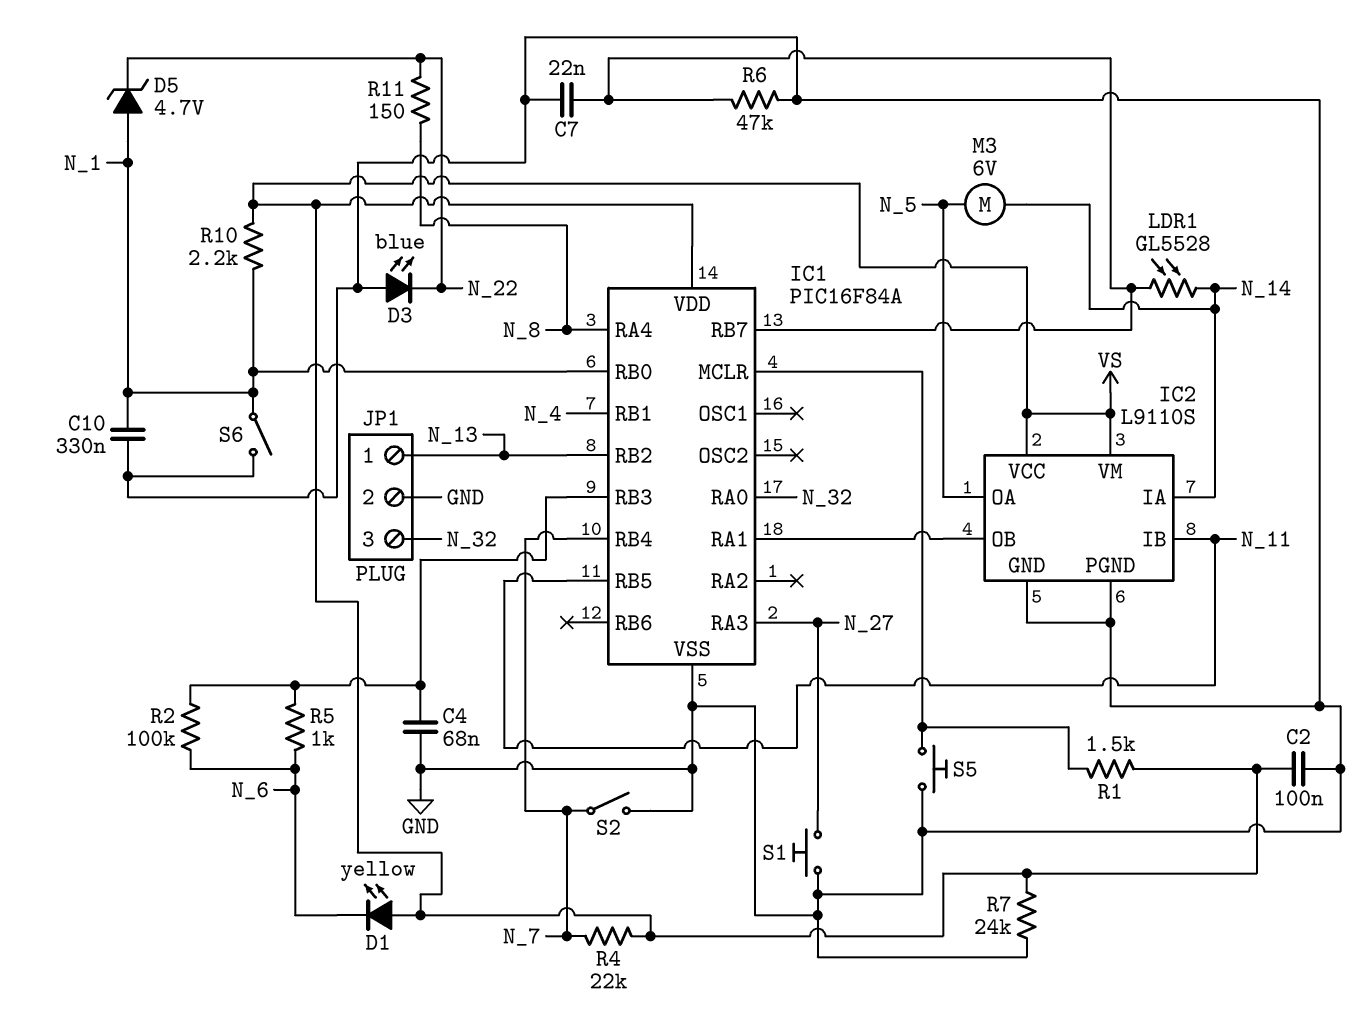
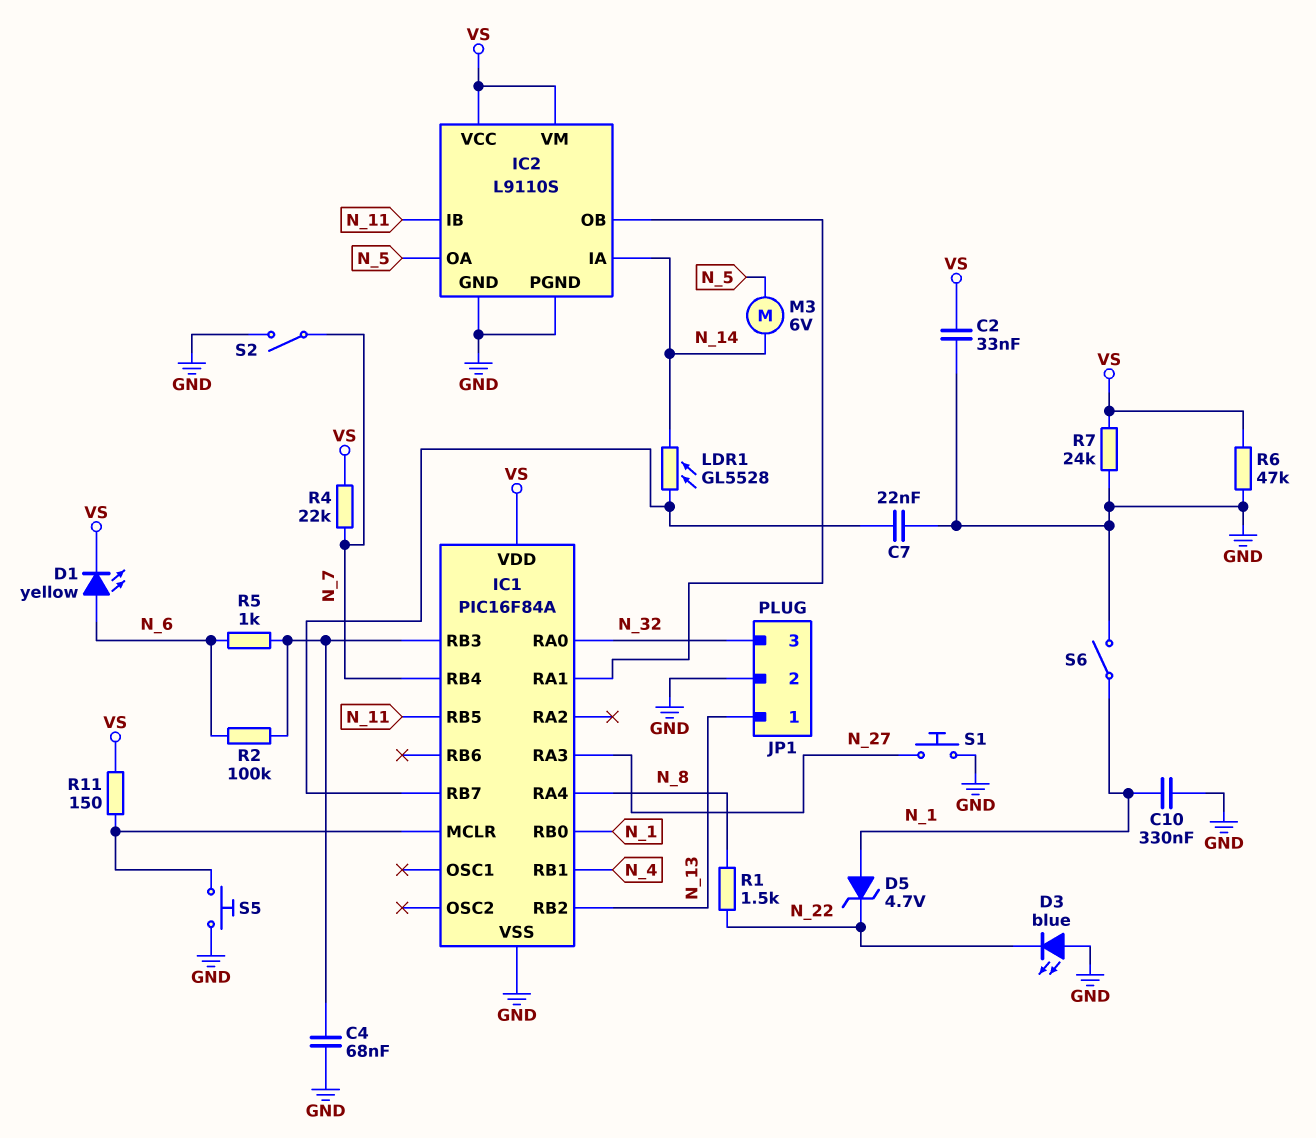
C2: 100nF (GND, VS) -> 33nF (GND, VS)
D1: LED yellow (A VS, K N_6) -> LED yellow (A N_6, K VS)
R1: 1.5k (IC1/MCLR, VS) -> 1.5k (N_8, N_22)
R6: 47k (GND, IC1/RB7) -> 47k (GND, VS)
R10: 2.2k (N_1, VS) -> none
R11: 150 (N_8, N_22) -> 150 (IC1/MCLR, VS)

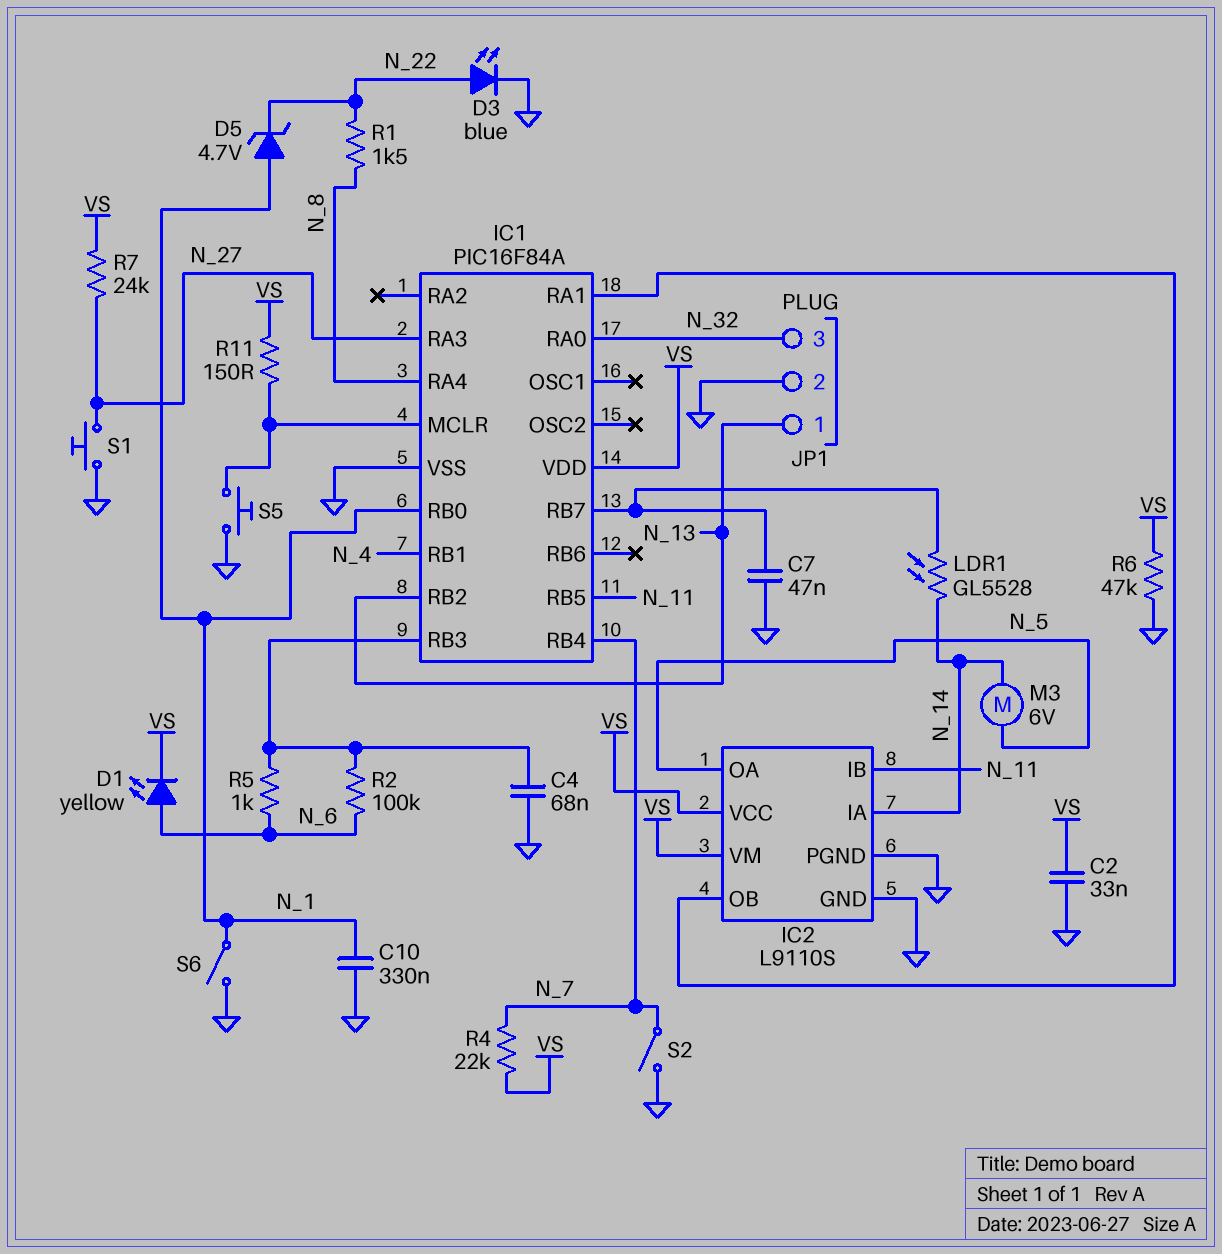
C7: 22nF (GND, IC1/RB7) -> 47nF (GND, IC1/RB7)
D3: LED blue (A GND, K N_22) -> LED blue (A N_22, K GND)
R7: 24k (GND, VS) -> 24k (N_27, VS)

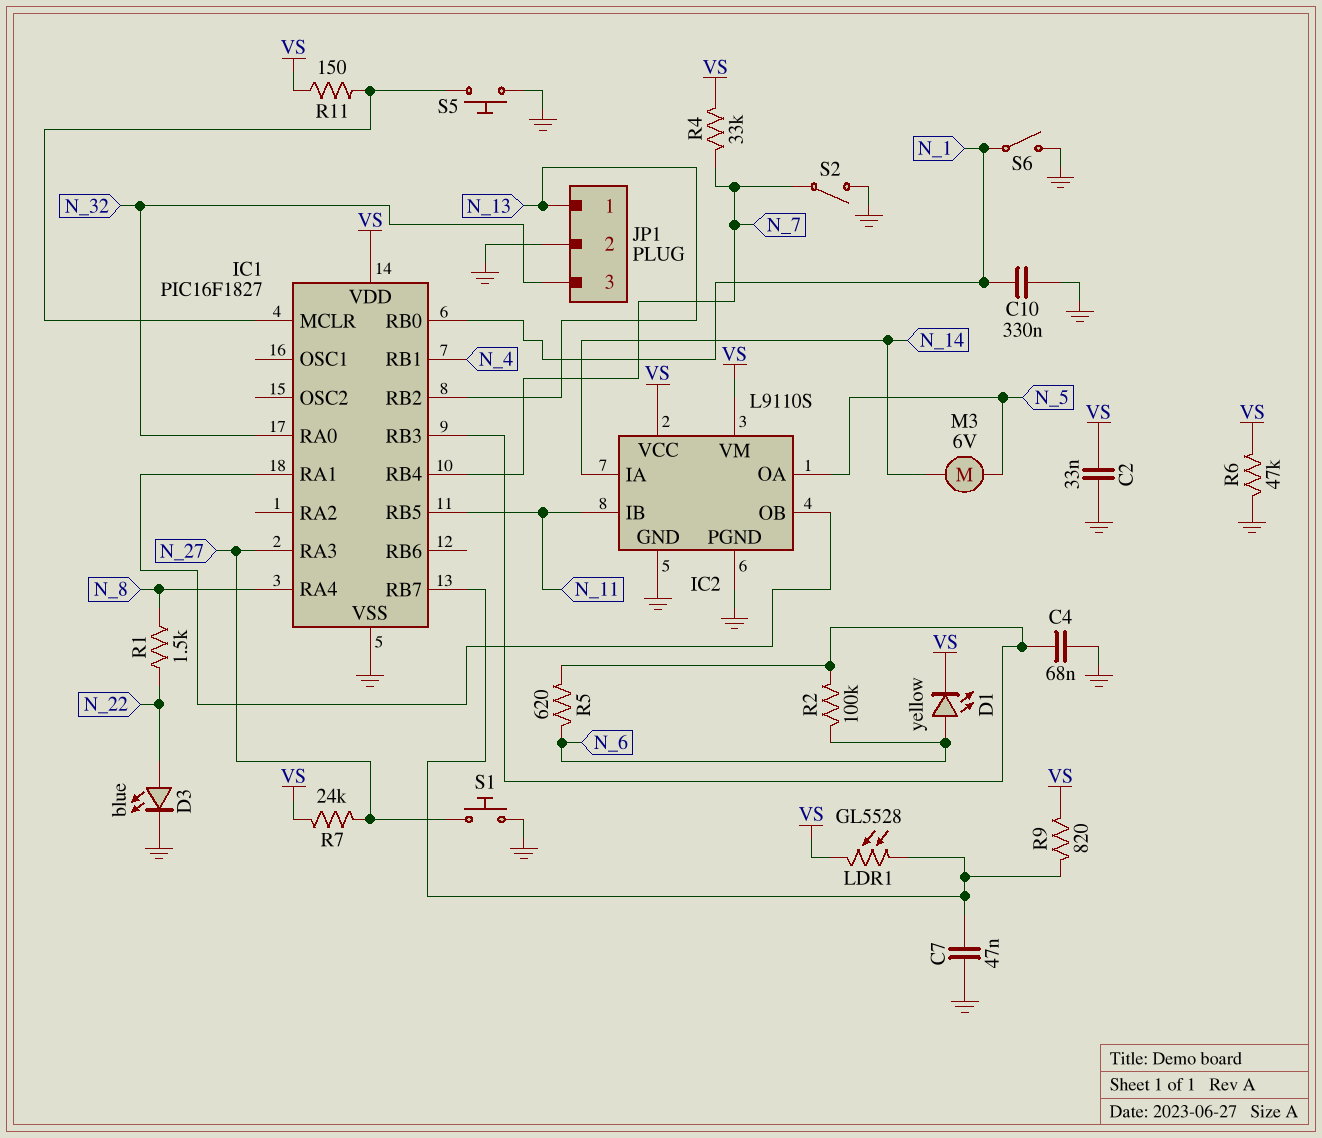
D5: zener 4.7V (A N_1, K N_22) -> none
IC1: PIC16F84A -> PIC16F1827
LDR1: GL5528 (IC1/RB7, N_14) -> GL5528 (IC1/RB7, VS)
R4: 22k (N_7, VS) -> 33k (N_7, VS)
R5: 1k (IC1/RB3, N_6) -> 620 (IC1/RB3, N_6)
R9: none -> 820 (IC1/RB7, VS)

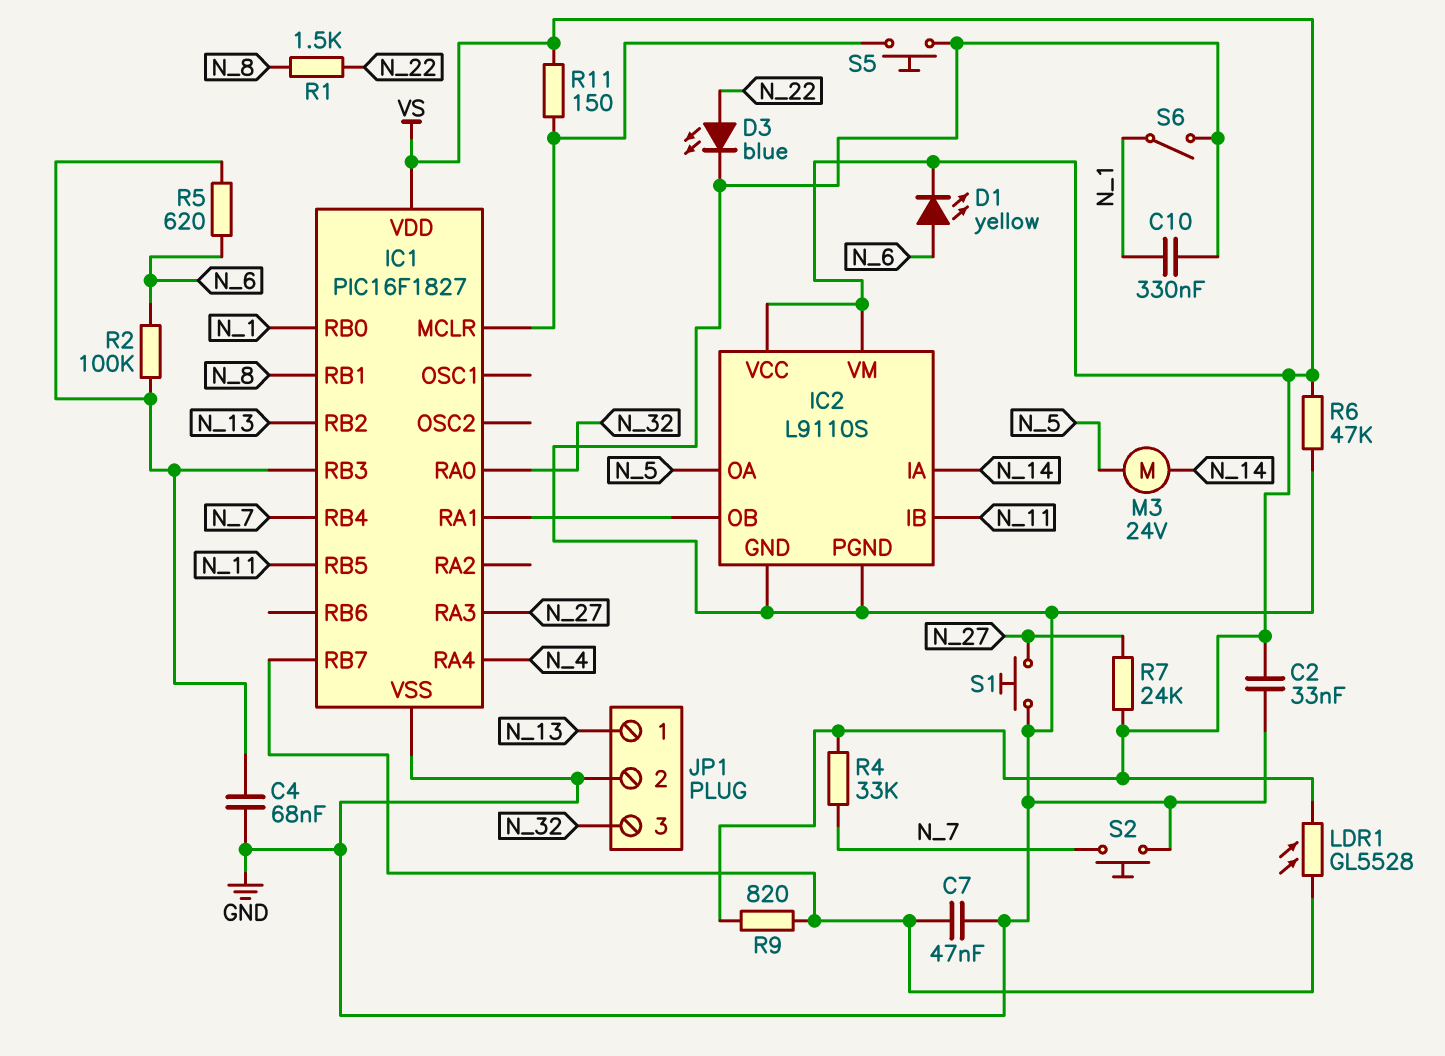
IC1 pin RA4: N_8 -> N_4
IC1 pin RB1: N_4 -> N_8
M3: motor 6V (N_5, N_14) -> motor 24V (N_5, N_14)
S2: switch (GND, N_7) -> button (GND, N_7)

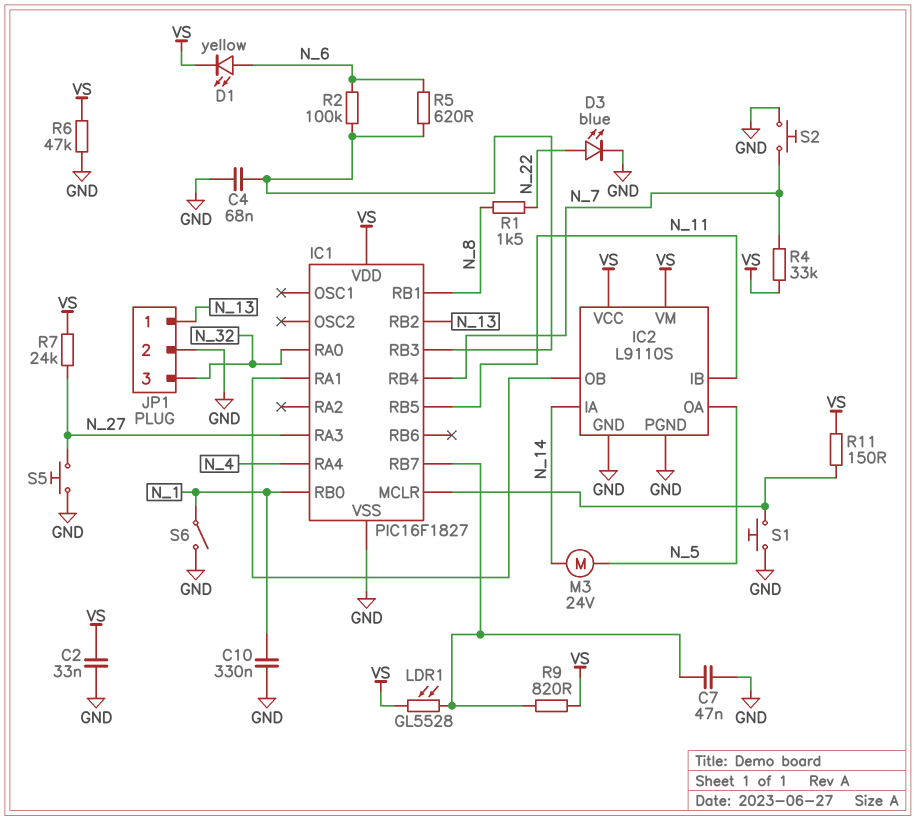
S1: button (GND, N_27) -> button (GND, IC1/MCLR)
S5: button (GND, IC1/MCLR) -> button (GND, N_27)

